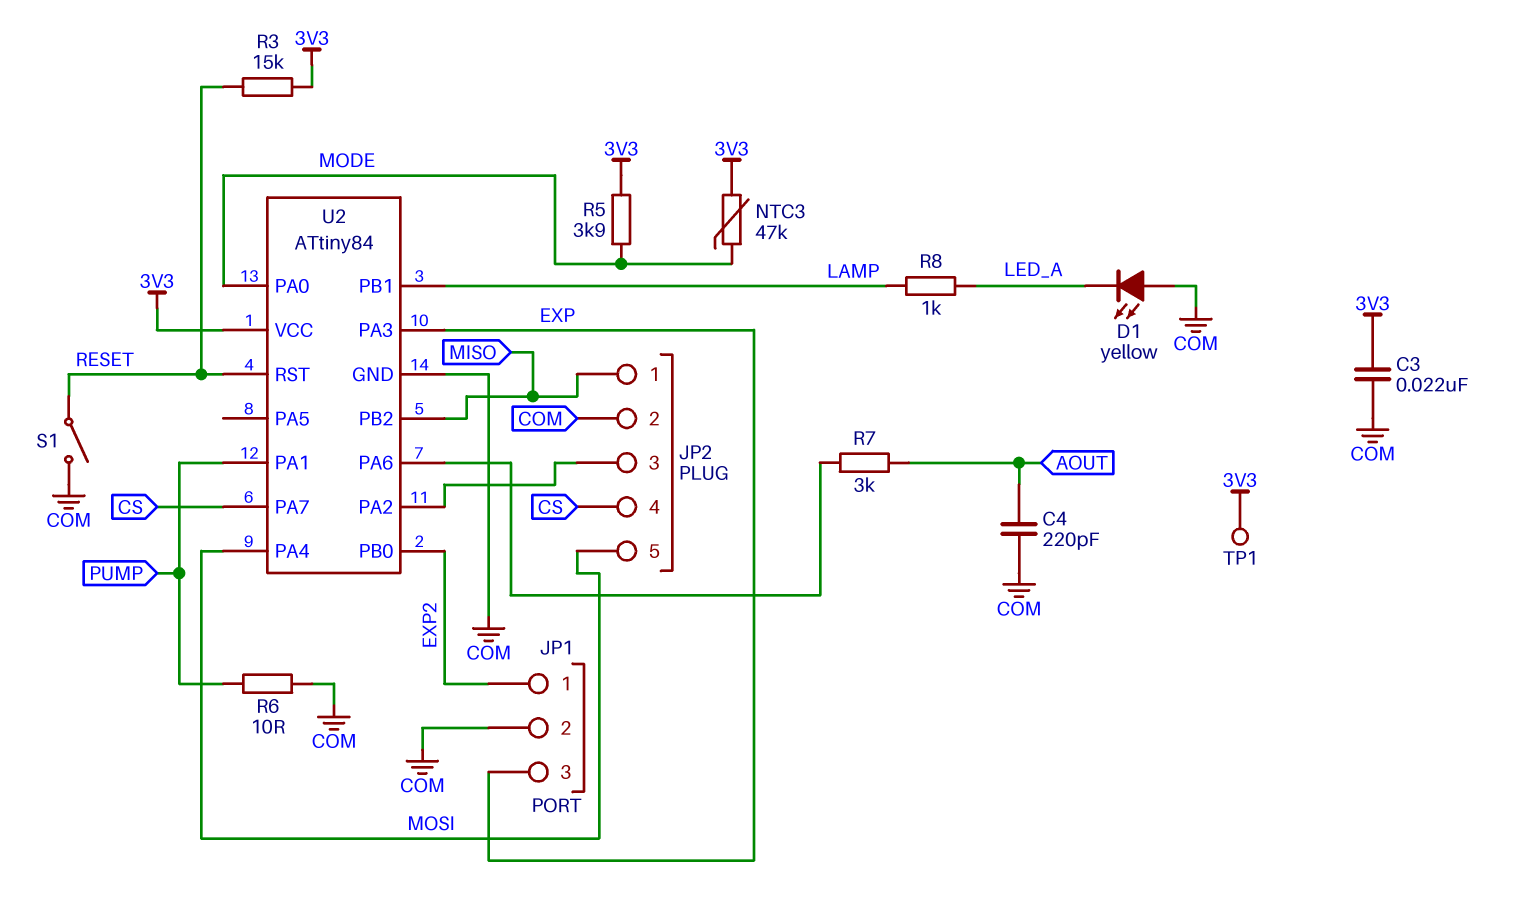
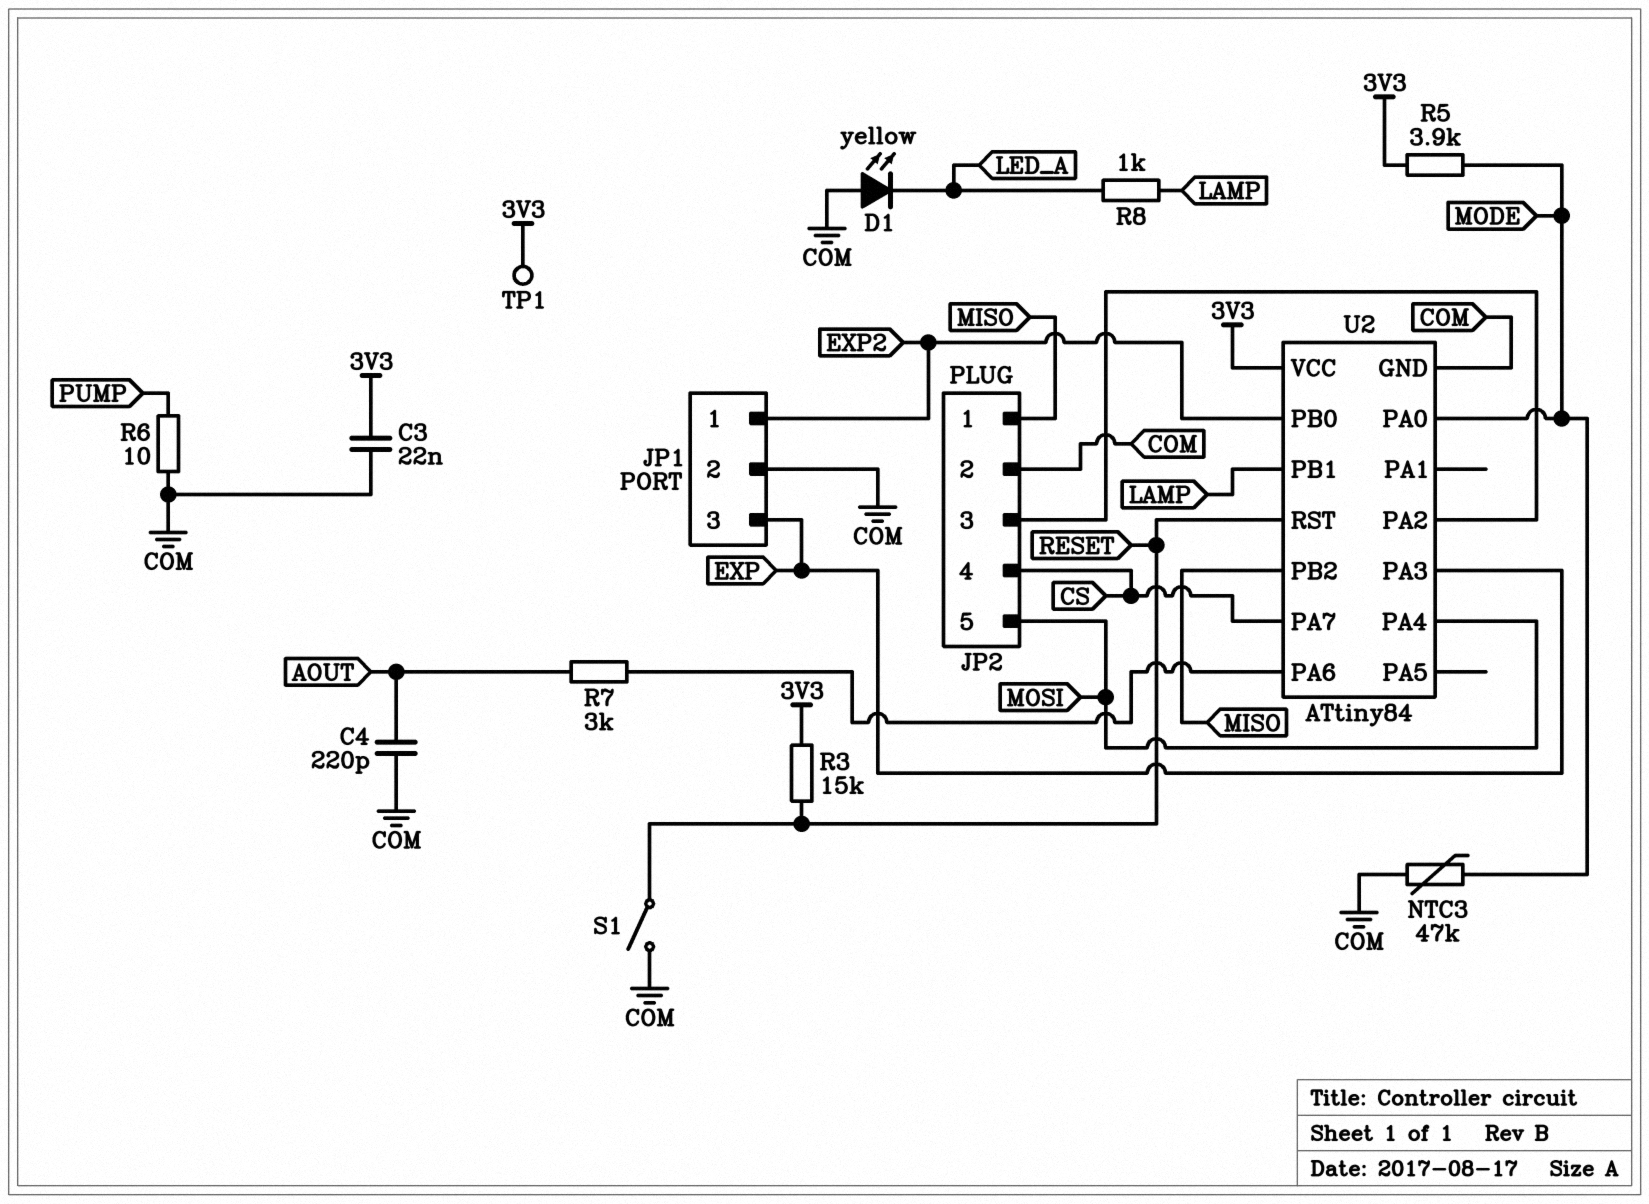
NTC3: 47k (3V3, MODE) -> 47k (COM, MODE)
U2 pin PA1: PUMP -> none

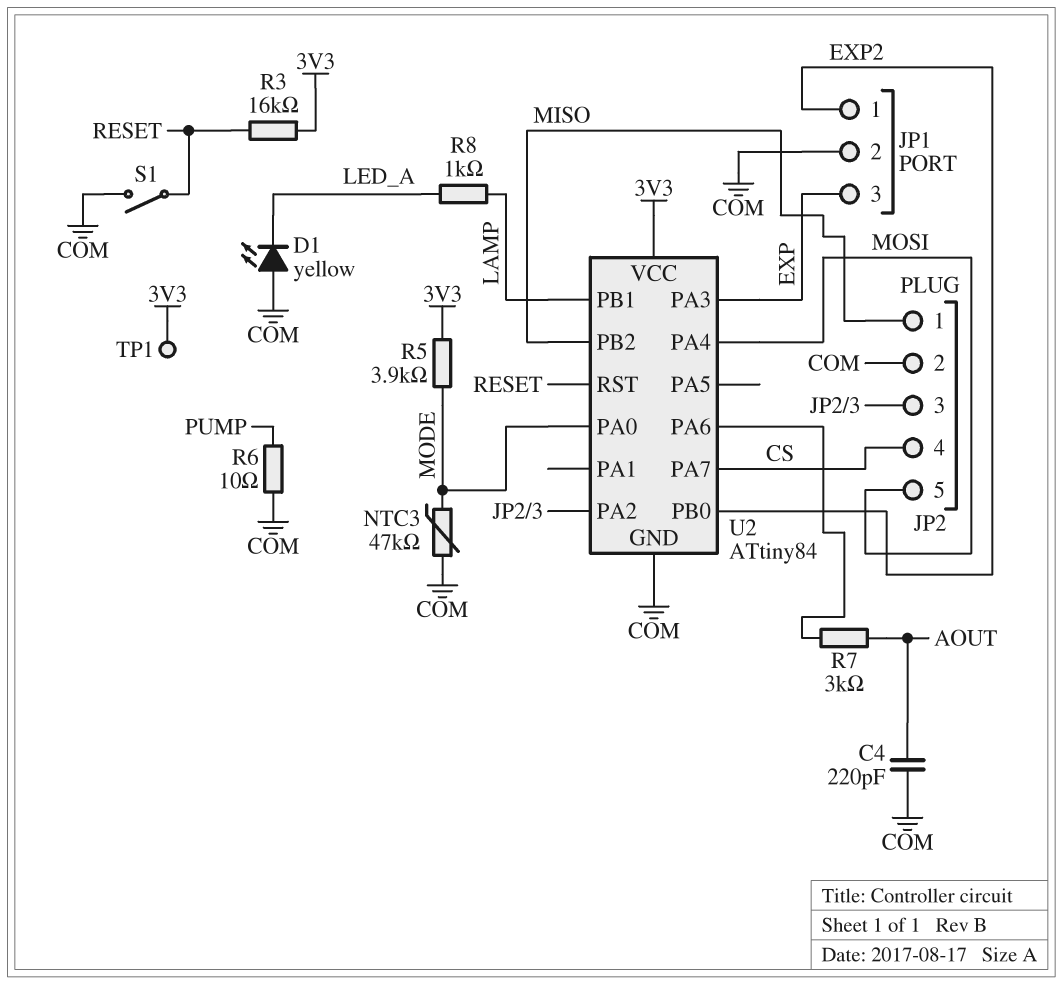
C3: 22nF (3V3, COM) -> none
R3: 15k (3V3, RESET) -> 16k (3V3, RESET)

